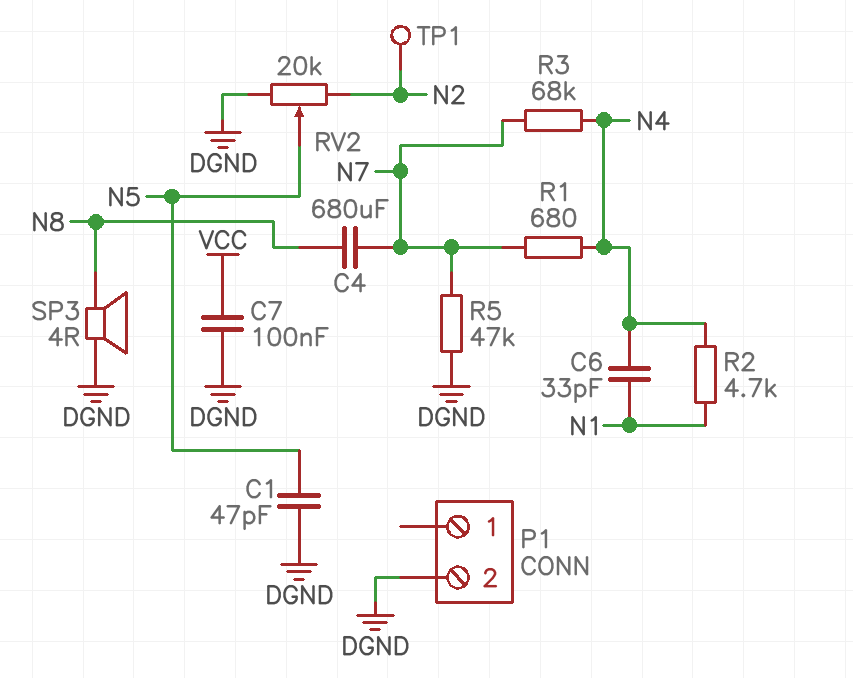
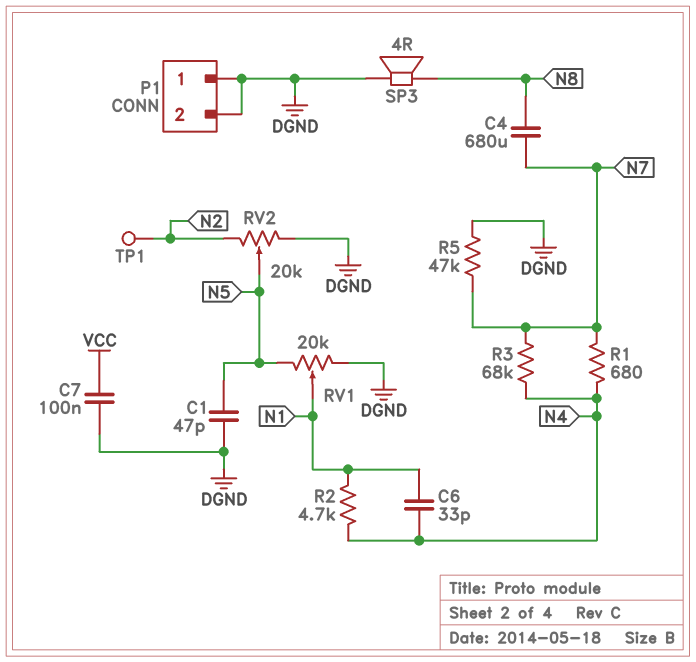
P1 pin 1: none -> DGND
RV1: none -> 20k (DGND, N5, wiper N1)

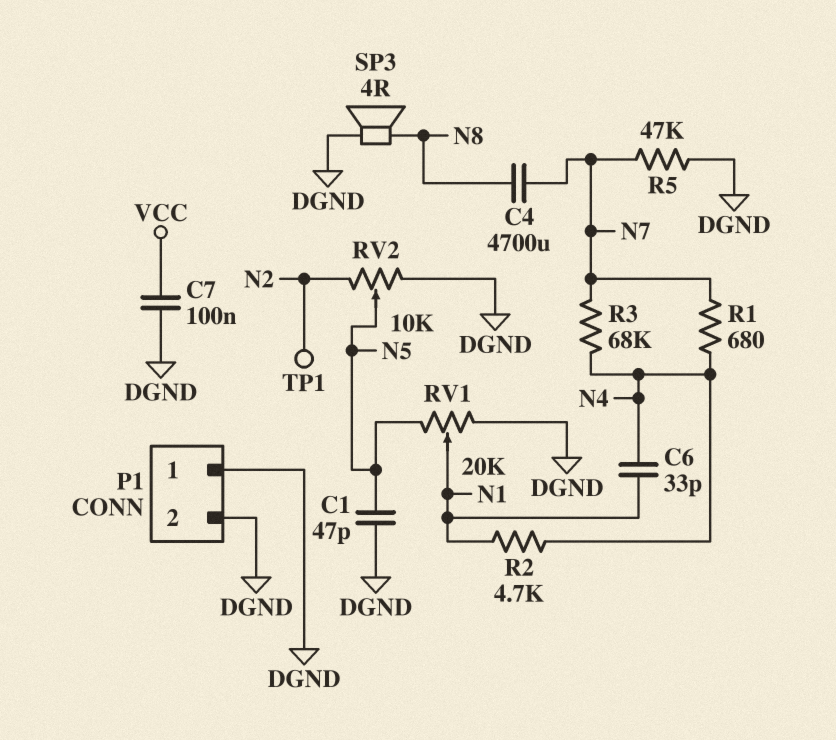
C4: 680uF (N7, N8) -> 4700uF (N7, N8)
RV2: 20k (DGND, N2, wiper N5) -> 10k (DGND, N2, wiper N5)

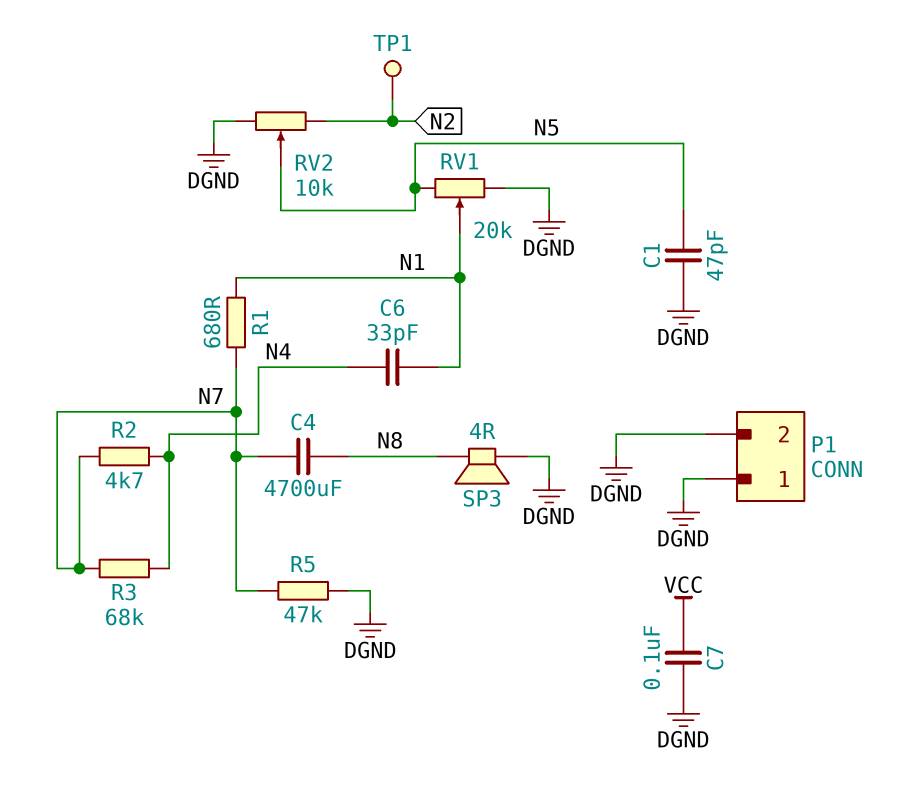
R1: 680 (N4, N7) -> 680 (N1, N7)
R2: 4.7k (N1, N4) -> 4.7k (N4, N7)

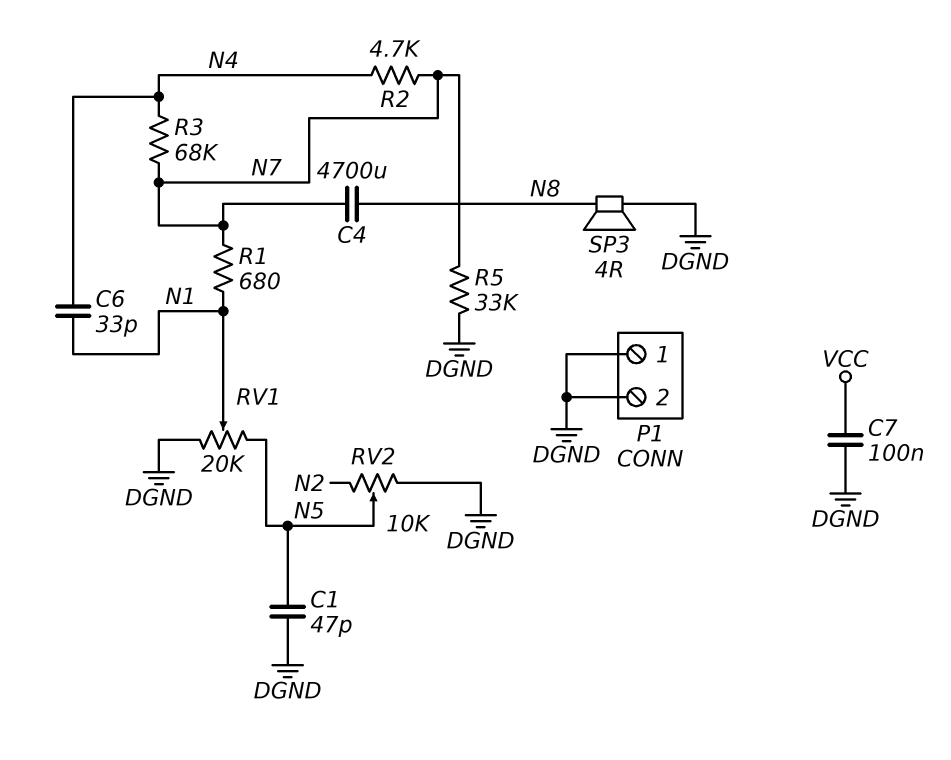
R5: 47k (DGND, N7) -> 33k (DGND, N7)
TP1: test point (N2) -> none

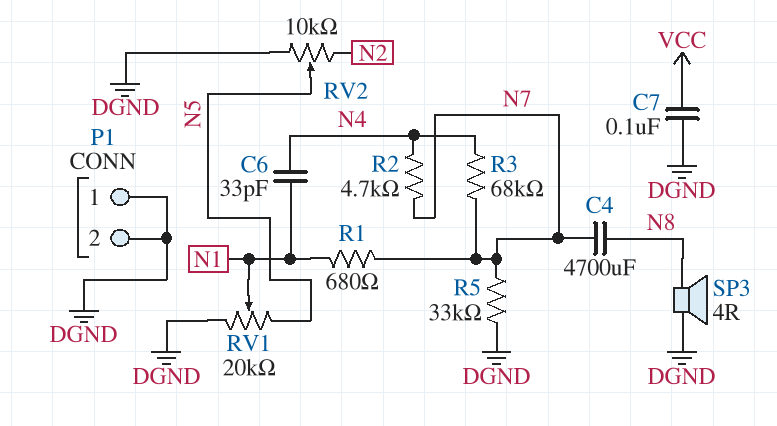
C1: 47pF (DGND, N5) -> none

